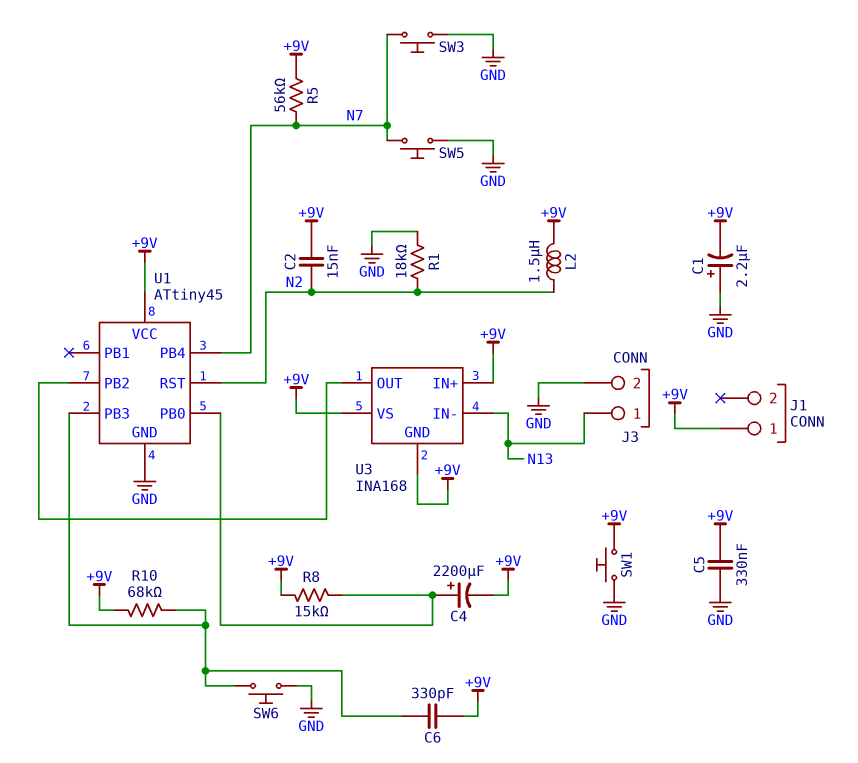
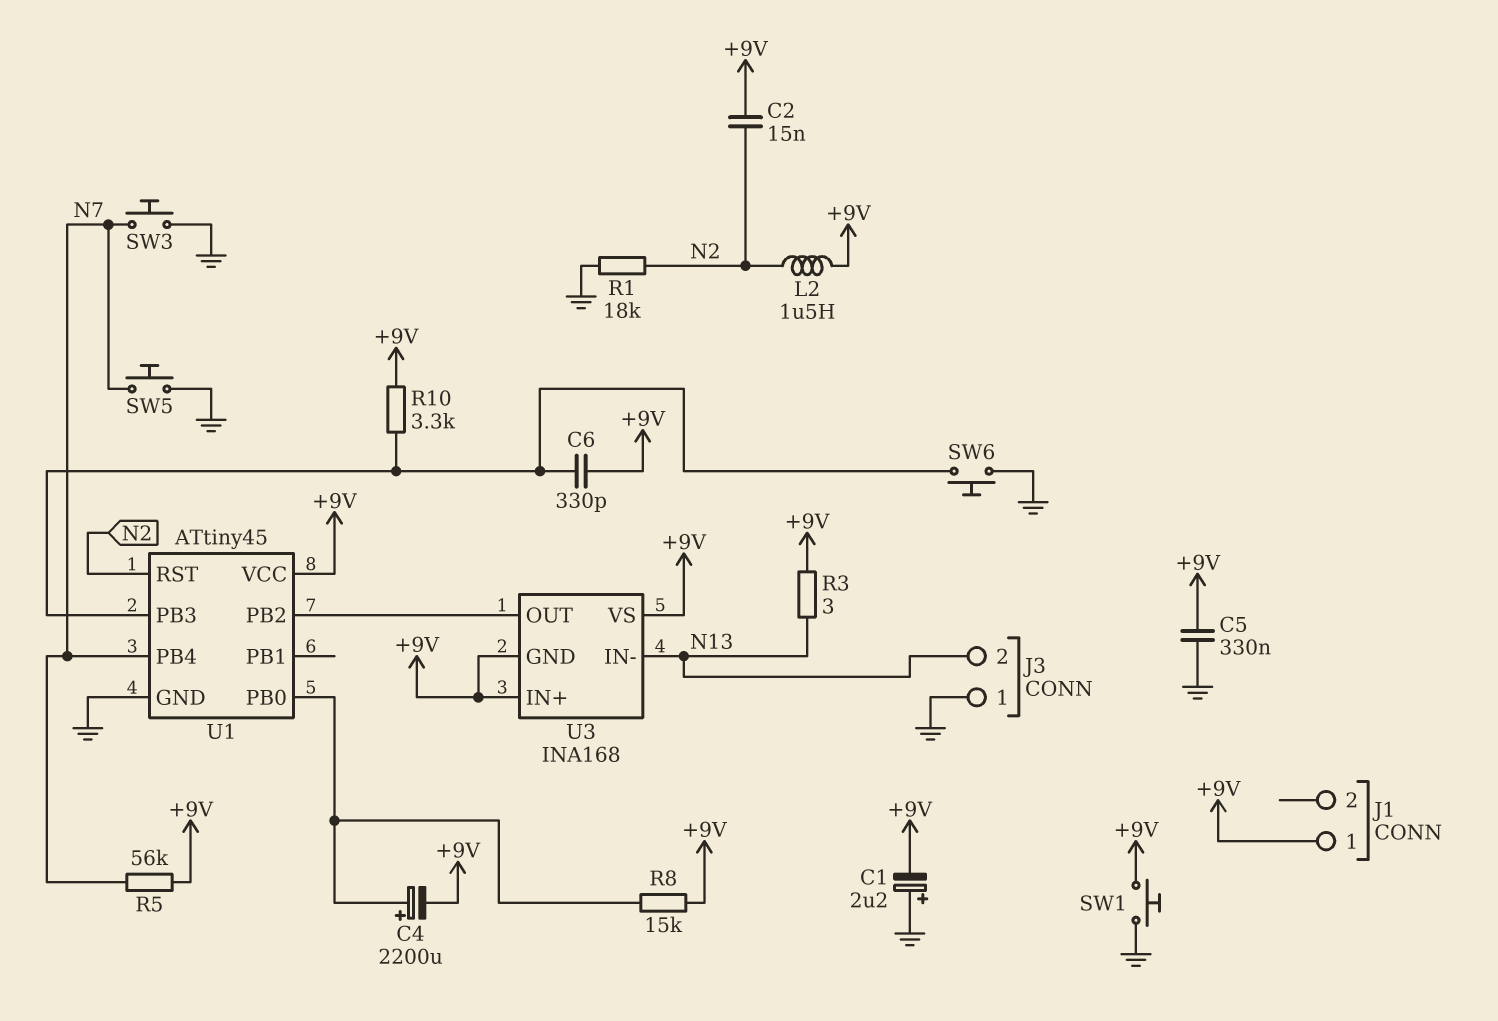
J3 pin 1: N13 -> GND
J3 pin 2: GND -> N13
R3: none -> 3 (+9V, N13)
R10: 68k (+9V, U1/PB3) -> 3.3k (+9V, U1/PB3)

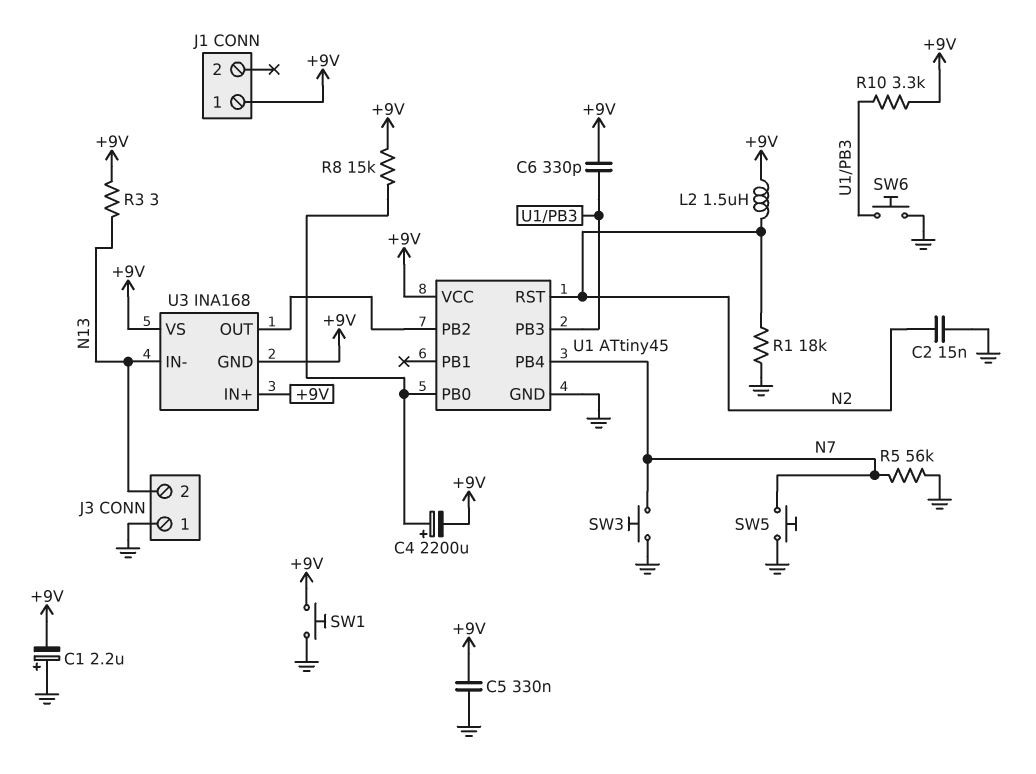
C2: 15nF (+9V, N2) -> 15nF (GND, N2)
R5: 56k (+9V, N7) -> 56k (GND, N7)

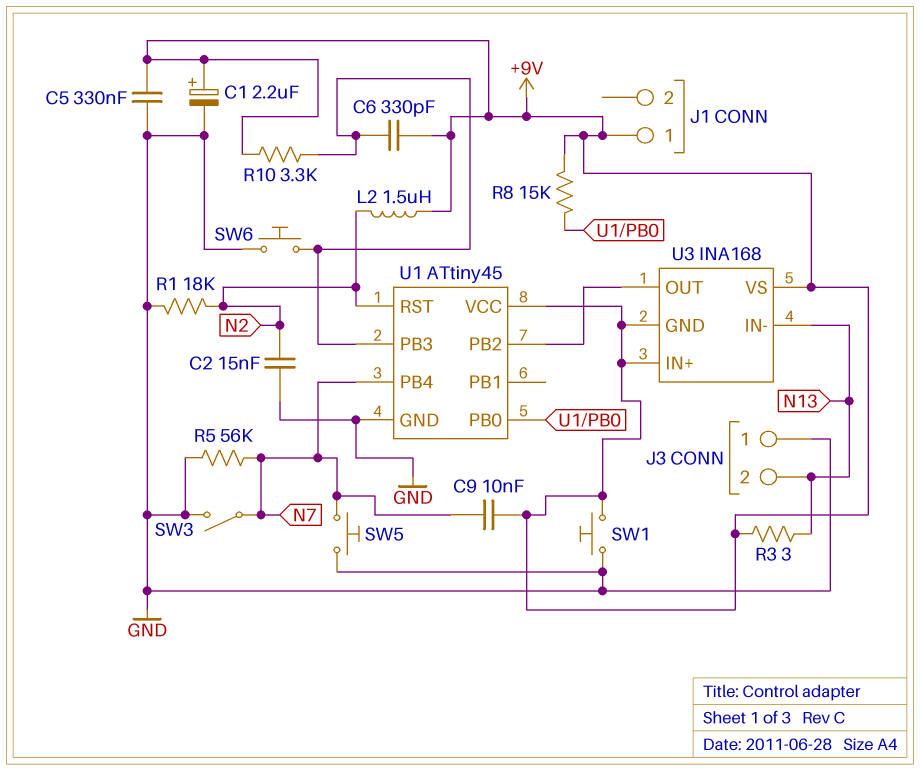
C1: 2.2uF (plus GND, minus +9V) -> 2.2uF (plus +9V, minus GND)
C4: 2200uF (plus U1/PB0, minus +9V) -> none
C9: none -> 10nF (+9V, N7)
SW3: button (GND, N7) -> switch (GND, N7)

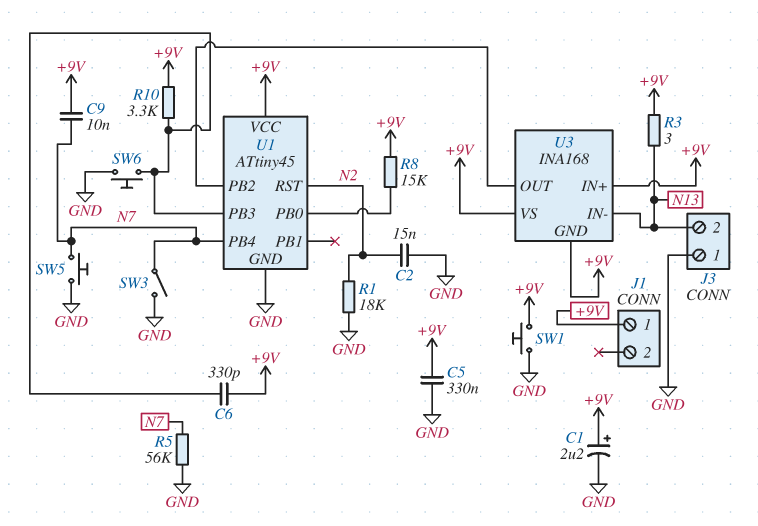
L2: 1.5uH (+9V, N2) -> none

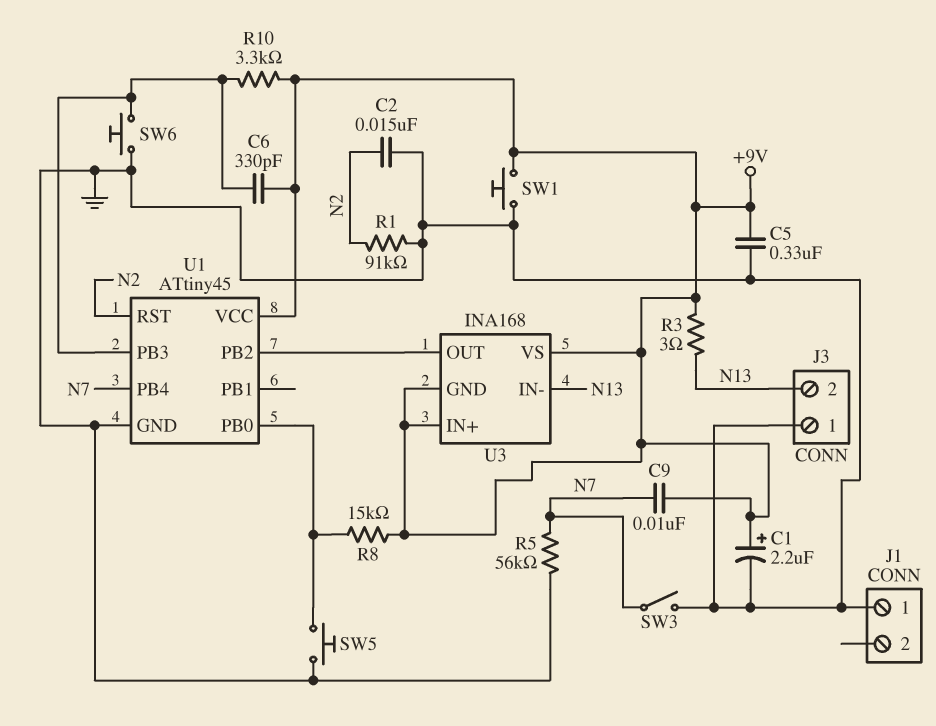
J1 pin 1: +9V -> GND
R1: 18k (GND, N2) -> 91k (GND, N2)
SW5: button (GND, N7) -> button (GND, U1/PB0)

